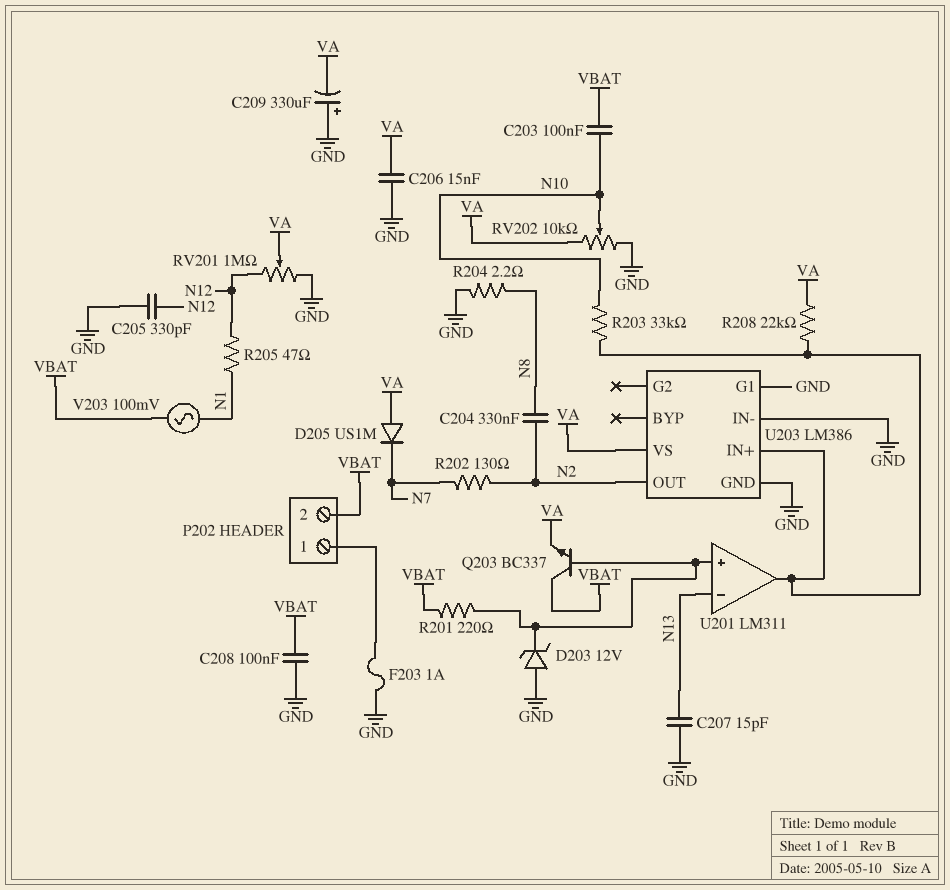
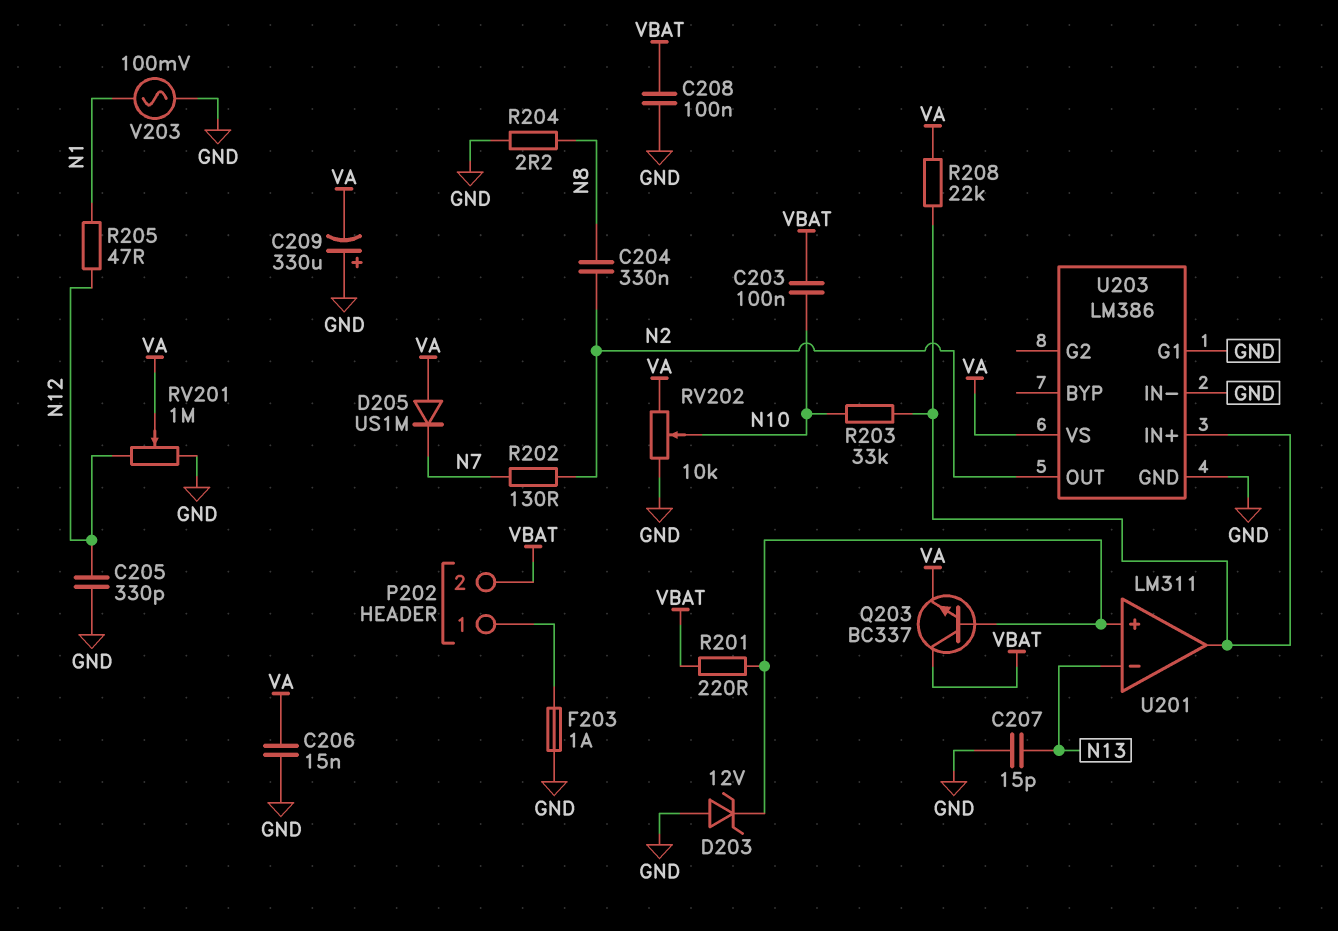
V203: AC 100mV (N1, VBAT) -> AC 100mV (GND, N1)

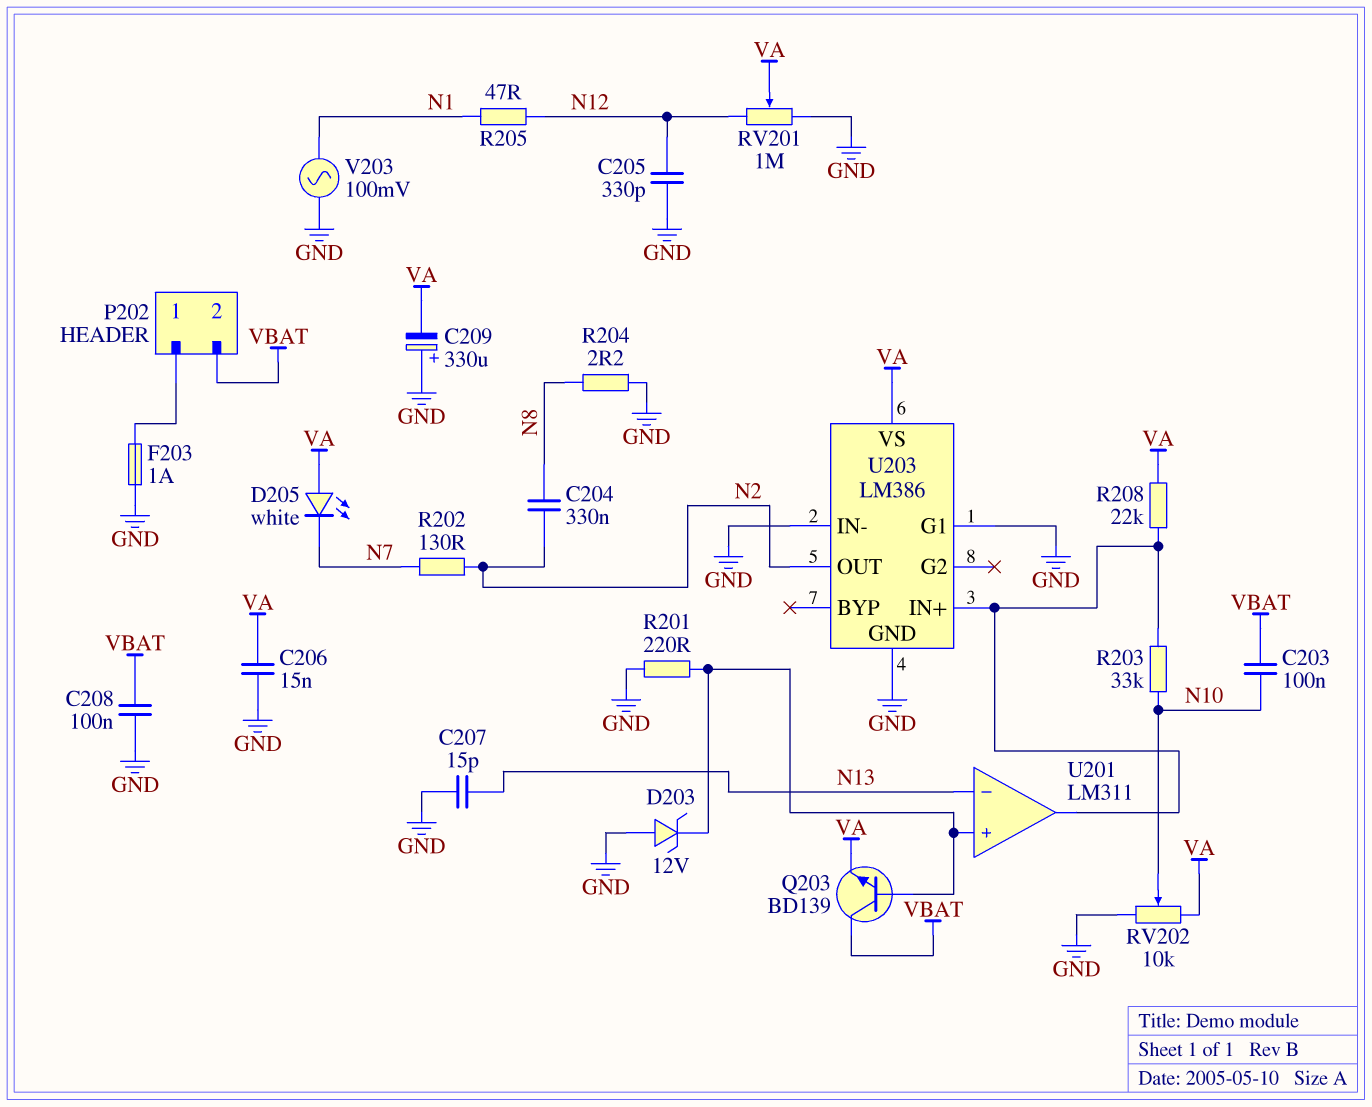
D205: diode US1M (A VA, K N7) -> LED white (A VA, K N7)
Q203: NPN BC337 (B U201/in+, C VBAT, E VA) -> NPN BD139 (B U201/in+, C VBAT, E VA)
R201: 220 (U201/in+, VBAT) -> 220 (GND, U201/in+)

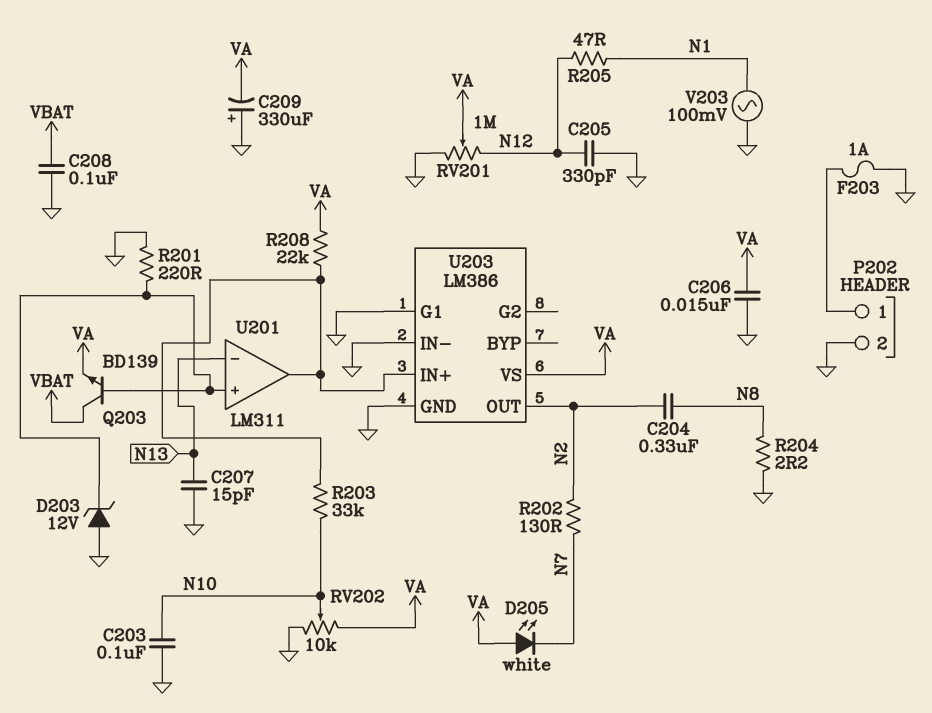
C203: 100nF (N10, VBAT) -> 100nF (GND, N10)
P202 pin 2: VBAT -> GND

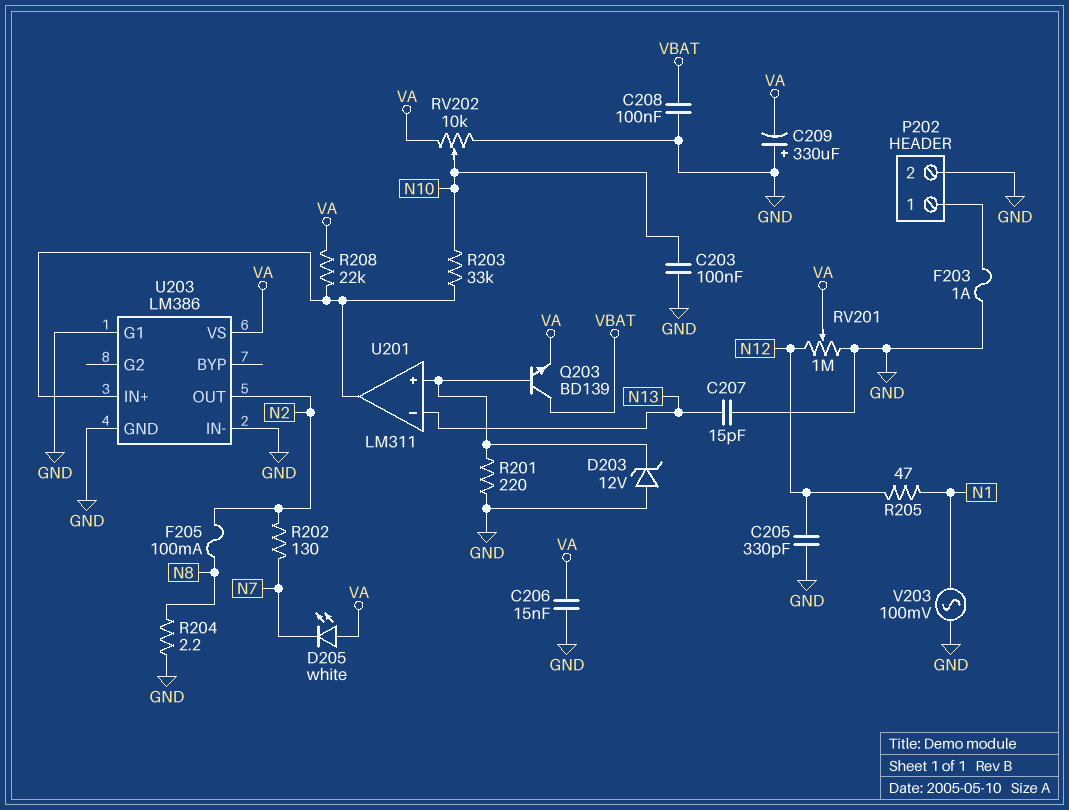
C204: 330nF (N2, N8) -> none
F205: none -> 100mA (N2, N8)

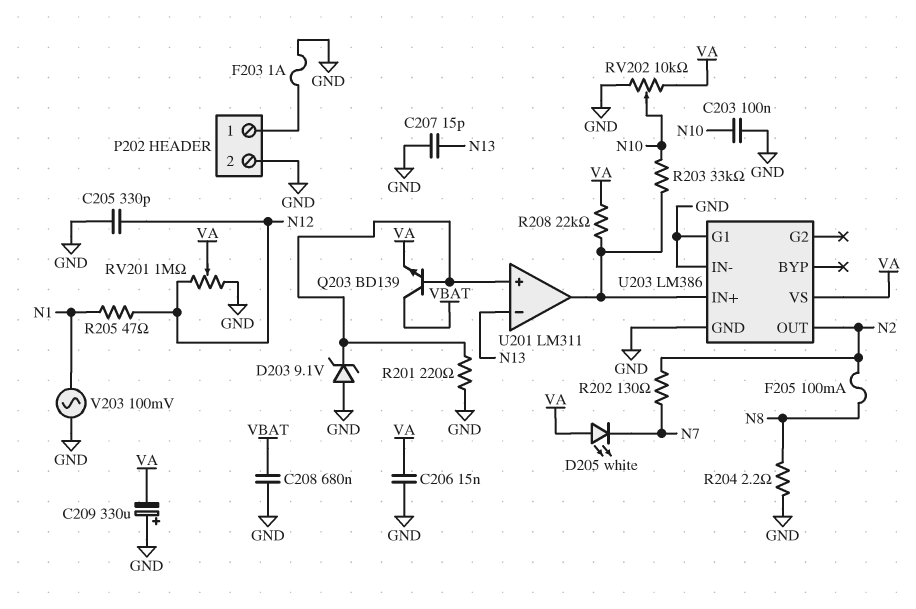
C208: 100nF (GND, VBAT) -> 680nF (GND, VBAT)
D203: zener 12V (A GND, K U201/in+) -> zener 9.1V (A GND, K U201/in+)

